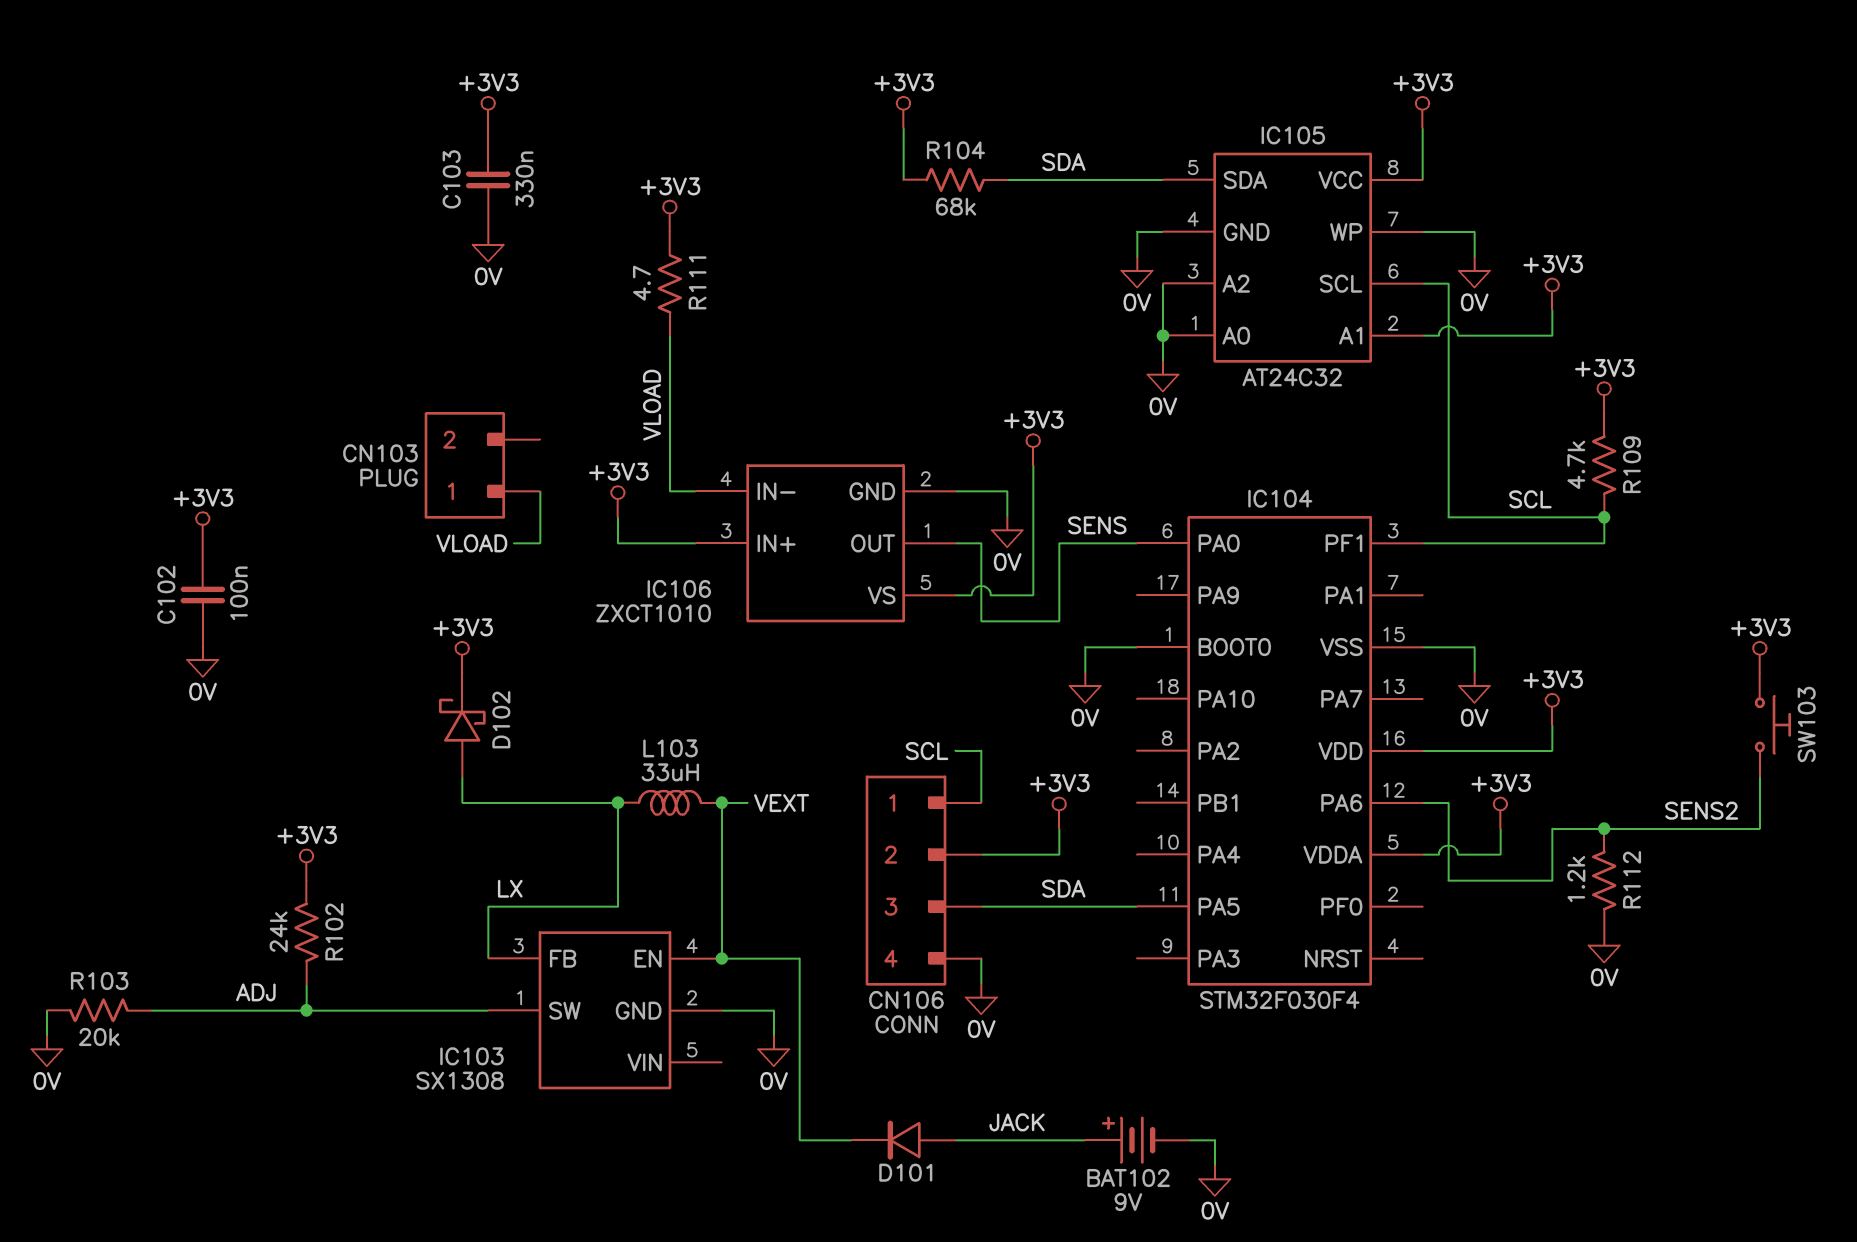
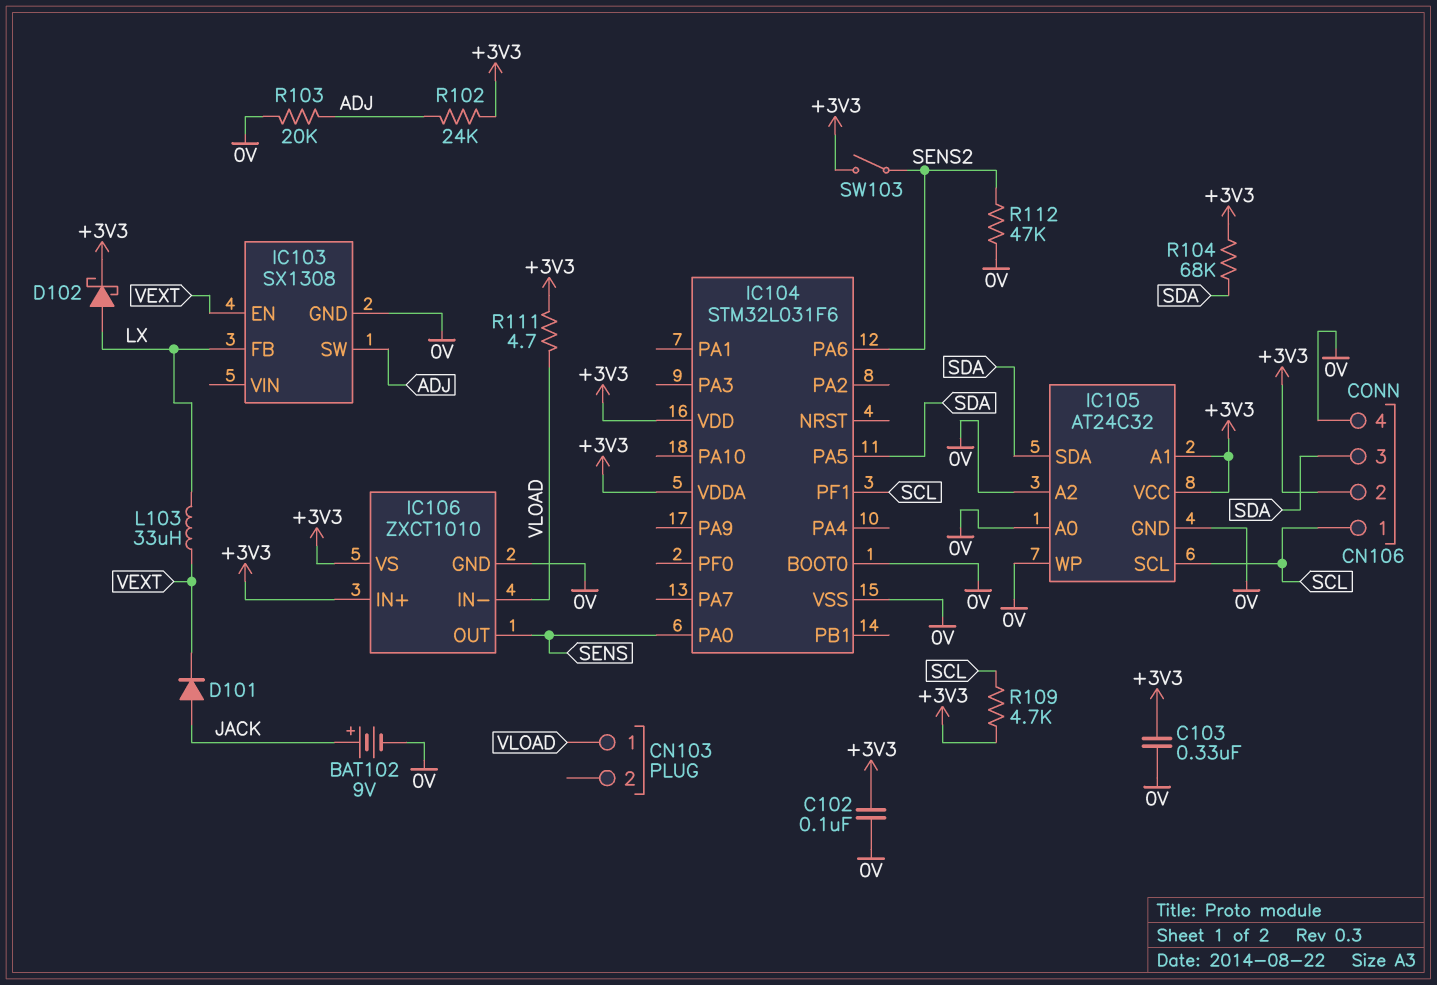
IC104: STM32F030F4 -> STM32L031F6
R112: 1.2k (0V, SENS2) -> 47k (0V, SENS2)
SW103: button (+3V3, SENS2) -> switch (+3V3, SENS2)

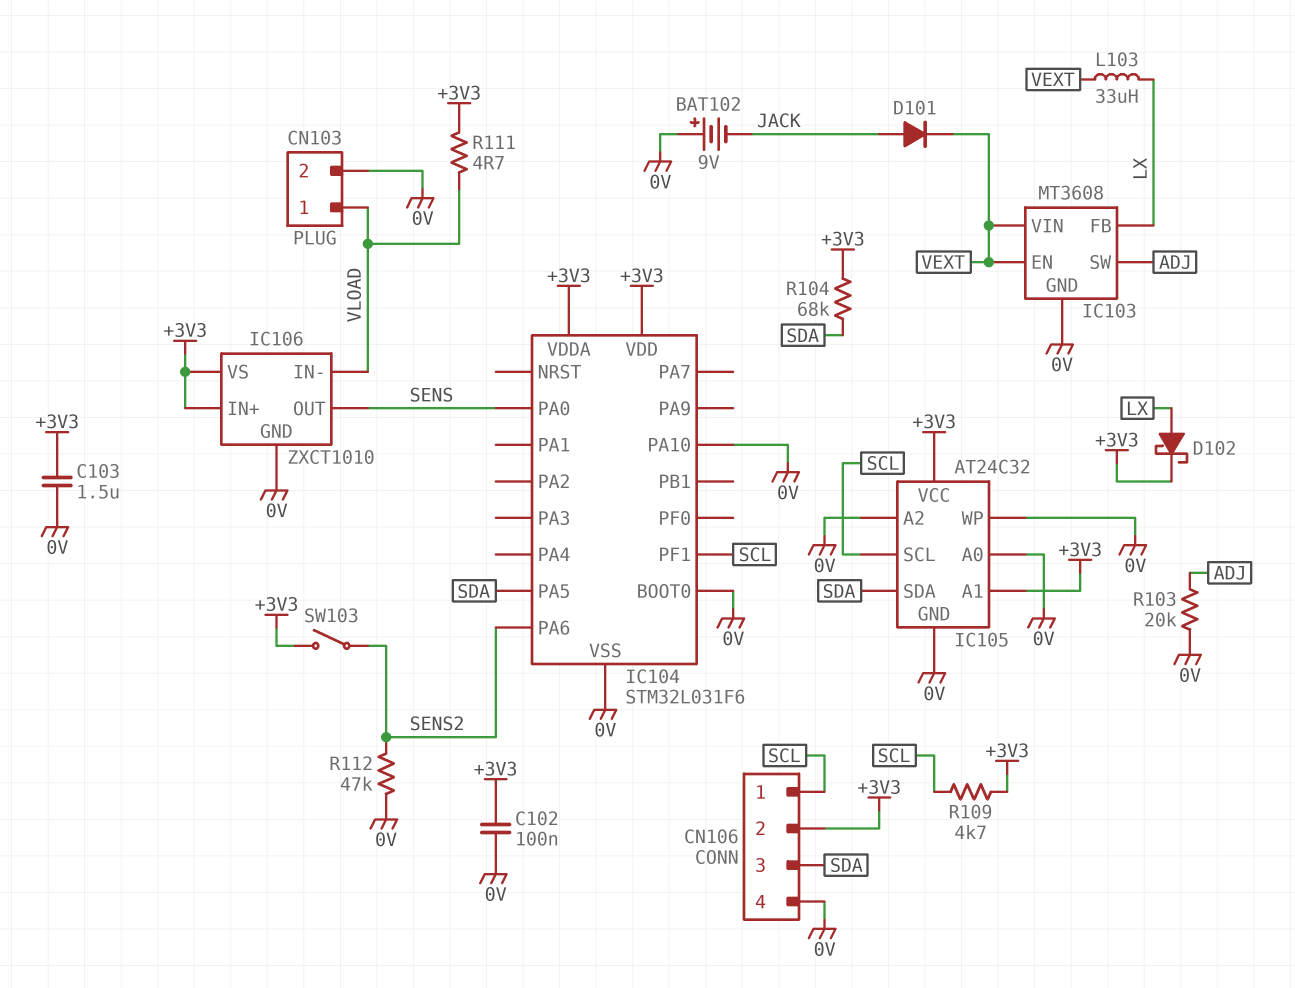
BAT102: 9V (plus JACK, minus 0V) -> 9V (plus 0V, minus JACK)
C103: 330nF (+3V3, 0V) -> 1.5uF (+3V3, 0V)
CN103 pin 2: none -> 0V
IC103: SX1308 -> MT3608
IC103 pin VIN: none -> VEXT
IC104 pin PA10: none -> 0V
R102: 24k (+3V3, ADJ) -> none

